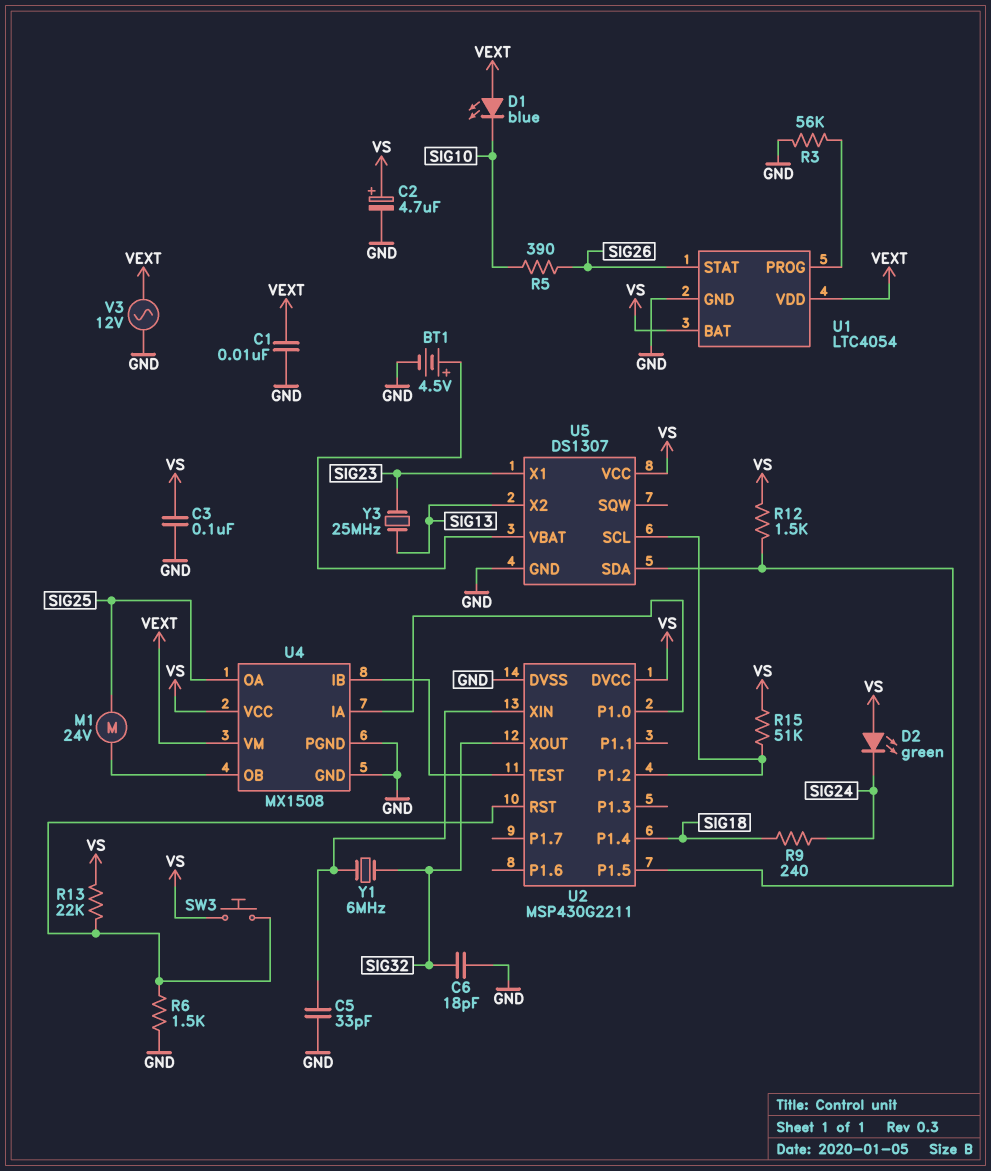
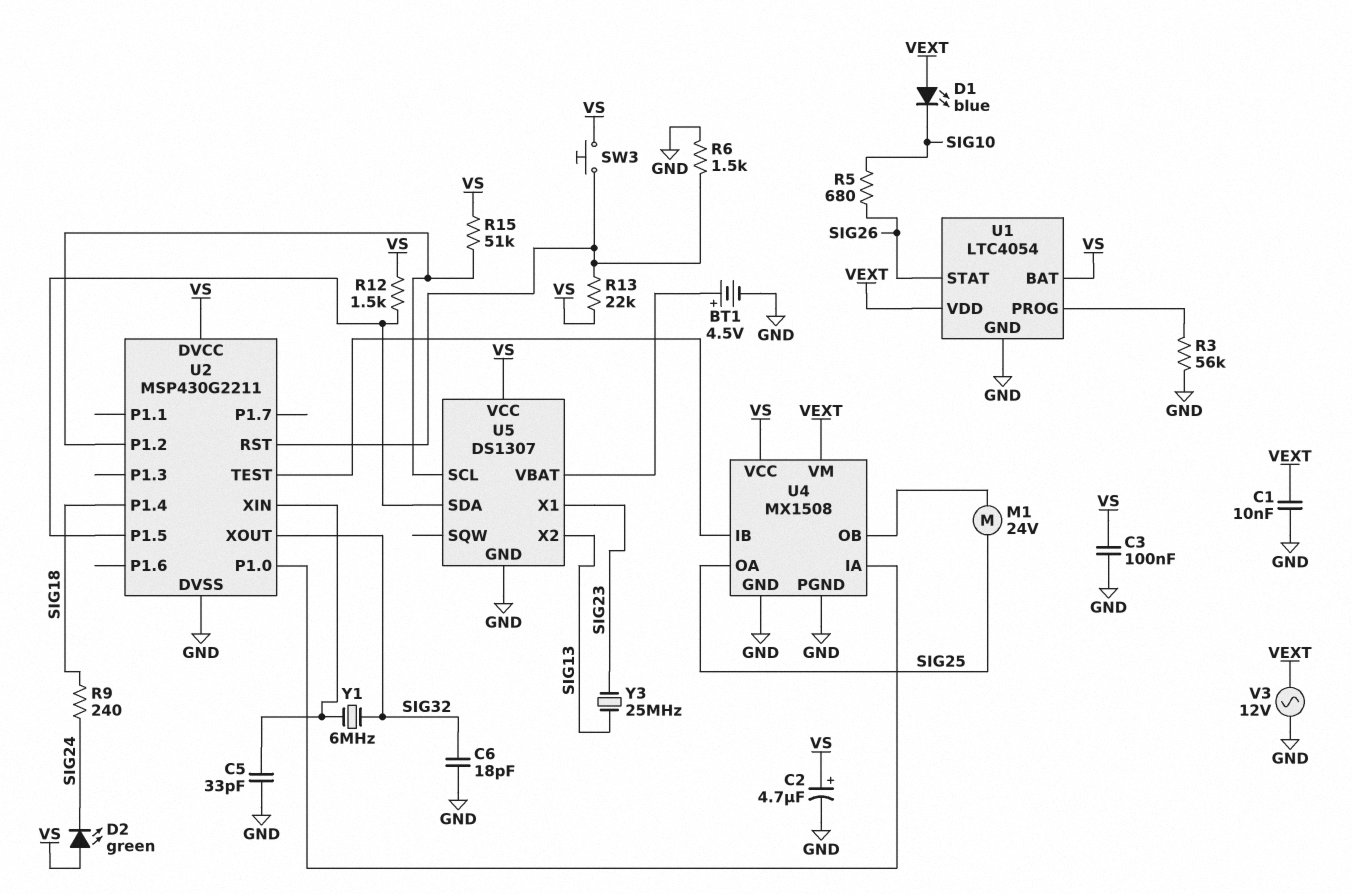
R5: 390 (SIG10, SIG26) -> 680 (SIG10, SIG26)

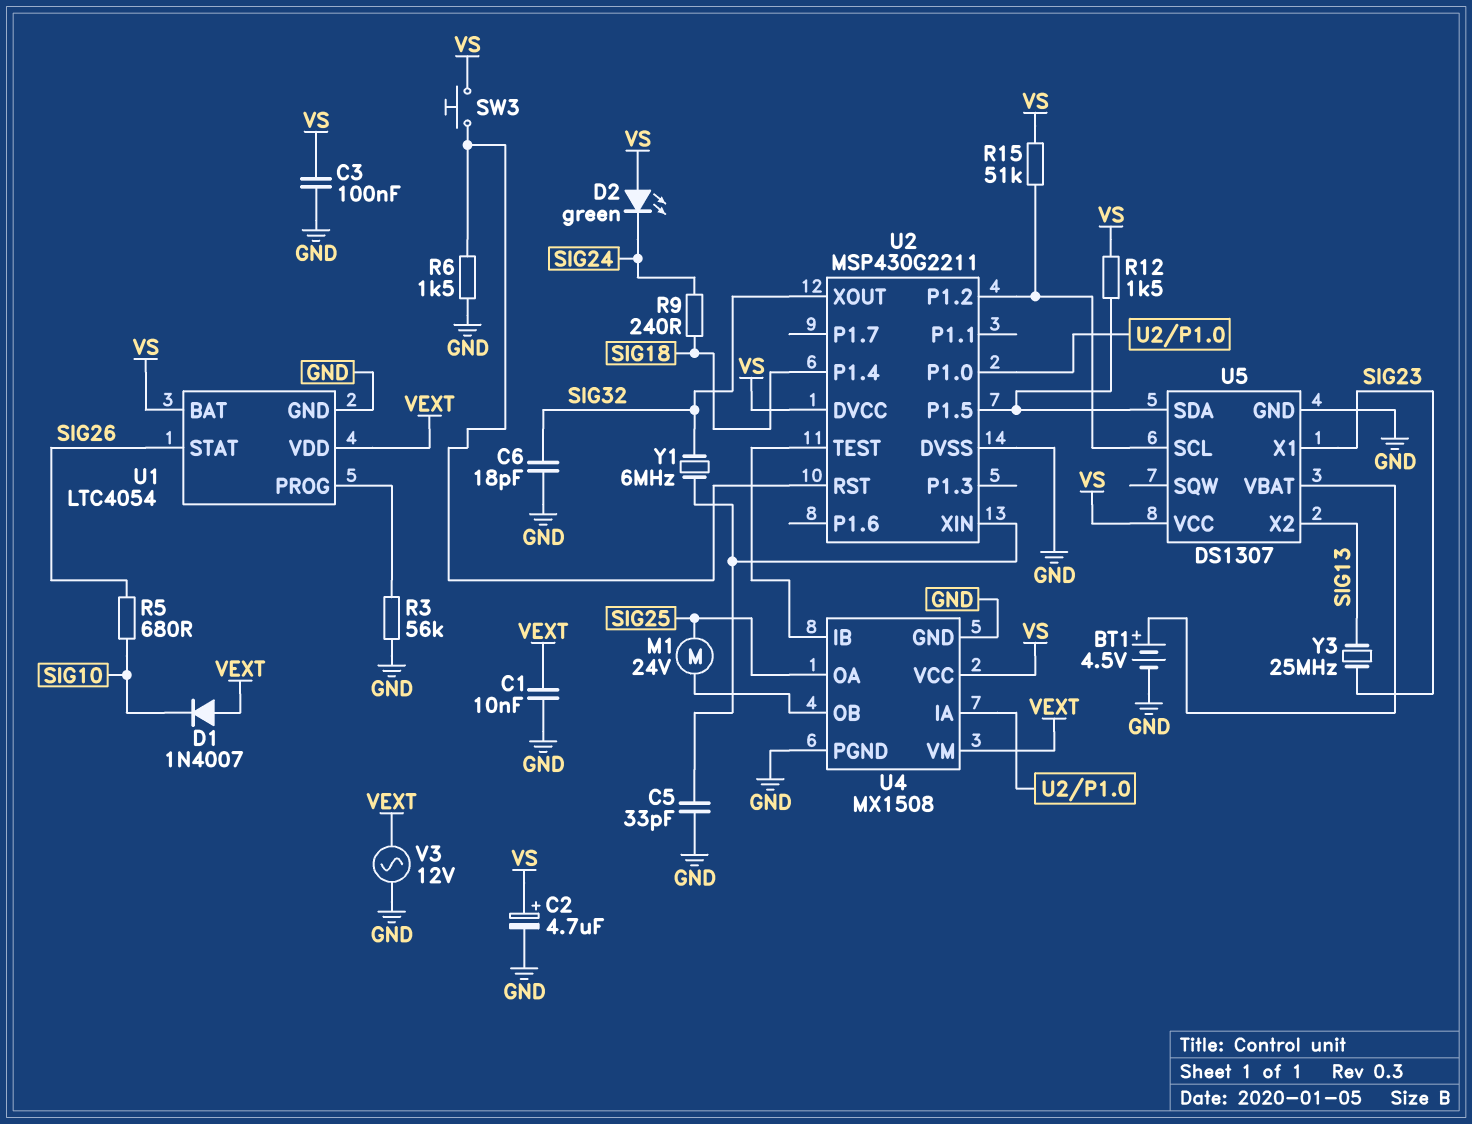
D1: LED blue (A VEXT, K SIG10) -> diode 1N4007 (A VEXT, K SIG10)
R13: 22k (U2/RST, VS) -> none

